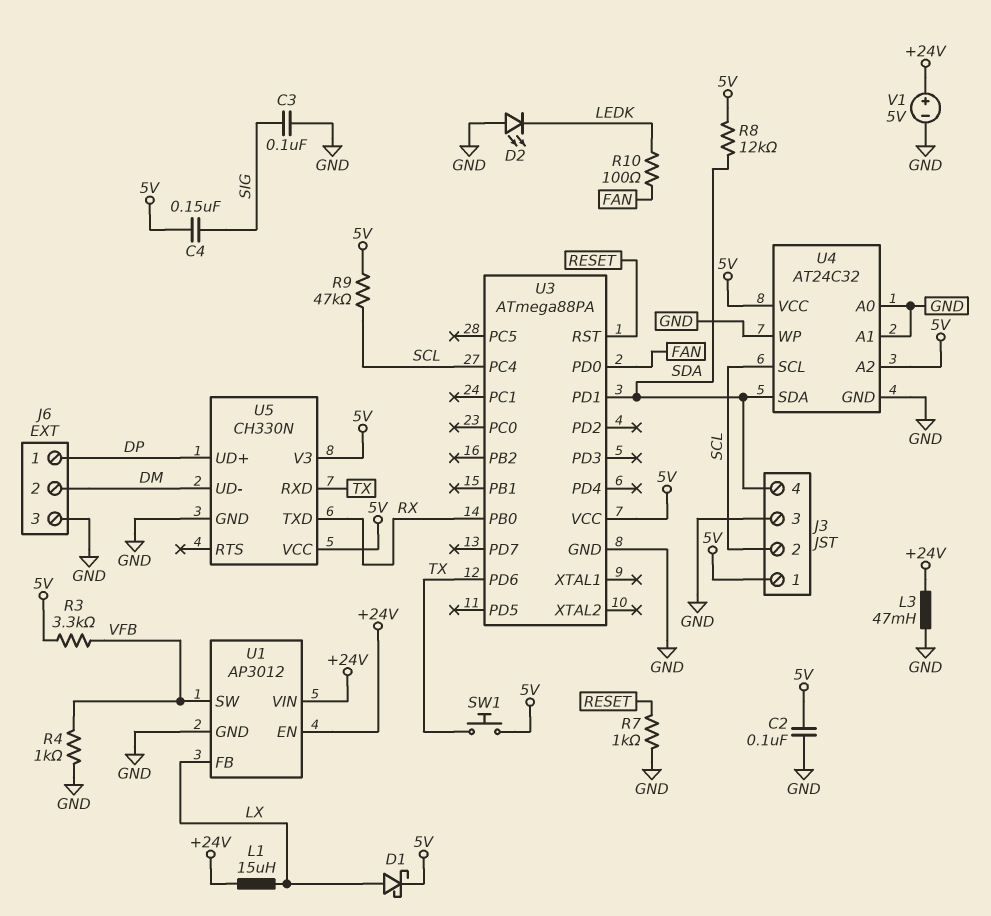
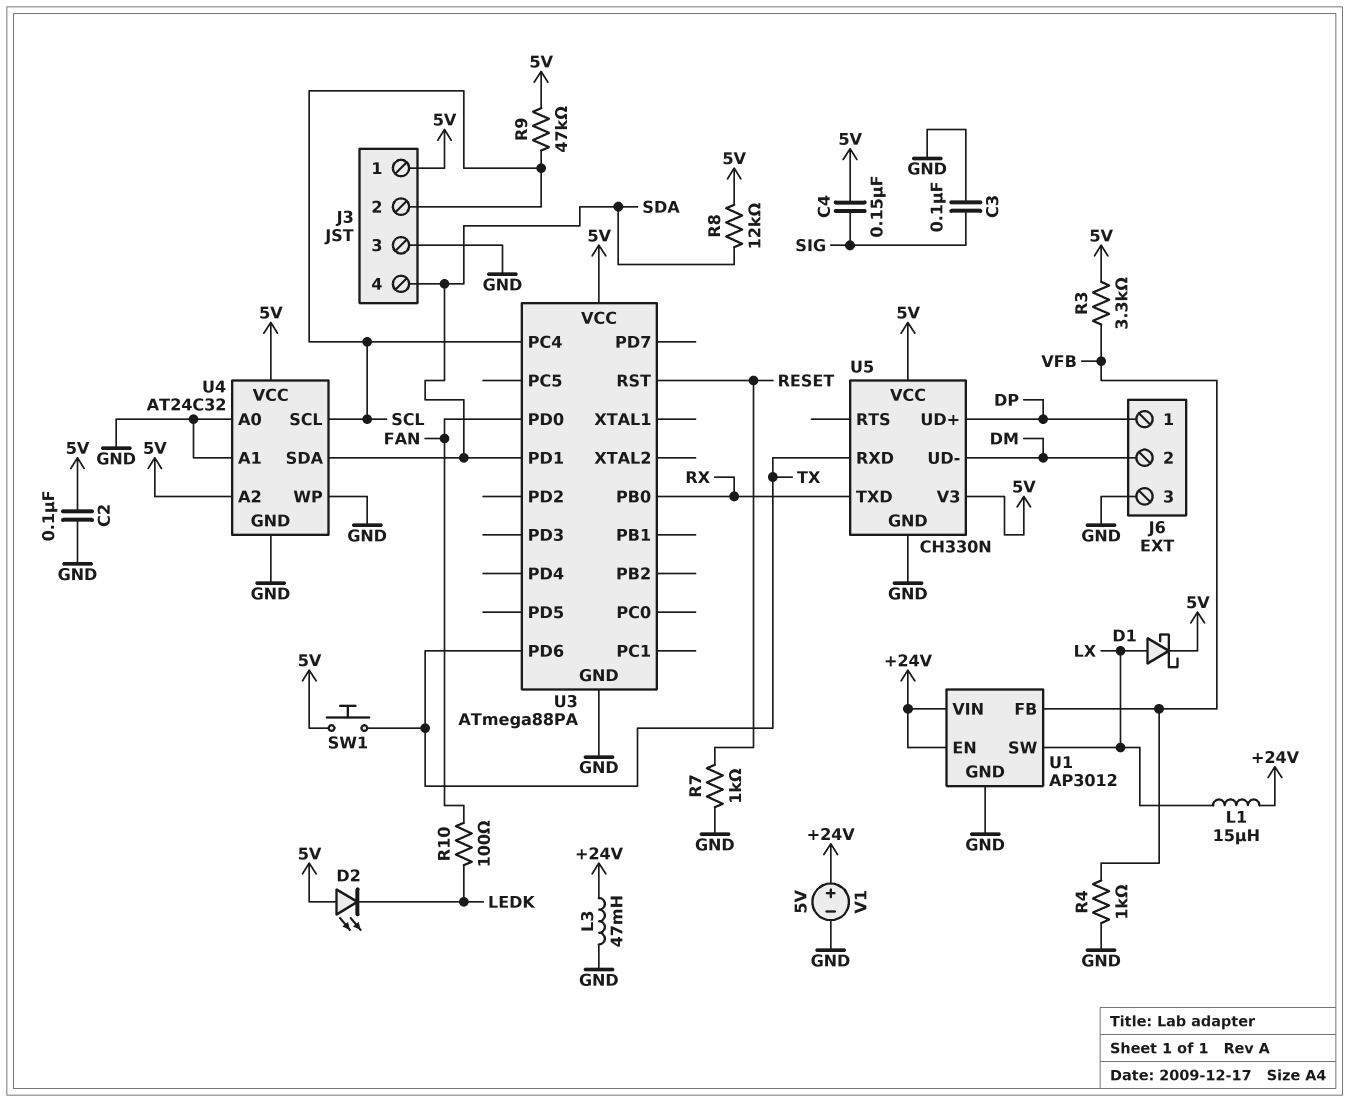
D2: LED (A GND, K LEDK) -> LED (A 5V, K LEDK)
U1 pin FB: LX -> VFB
U1 pin SW: VFB -> LX

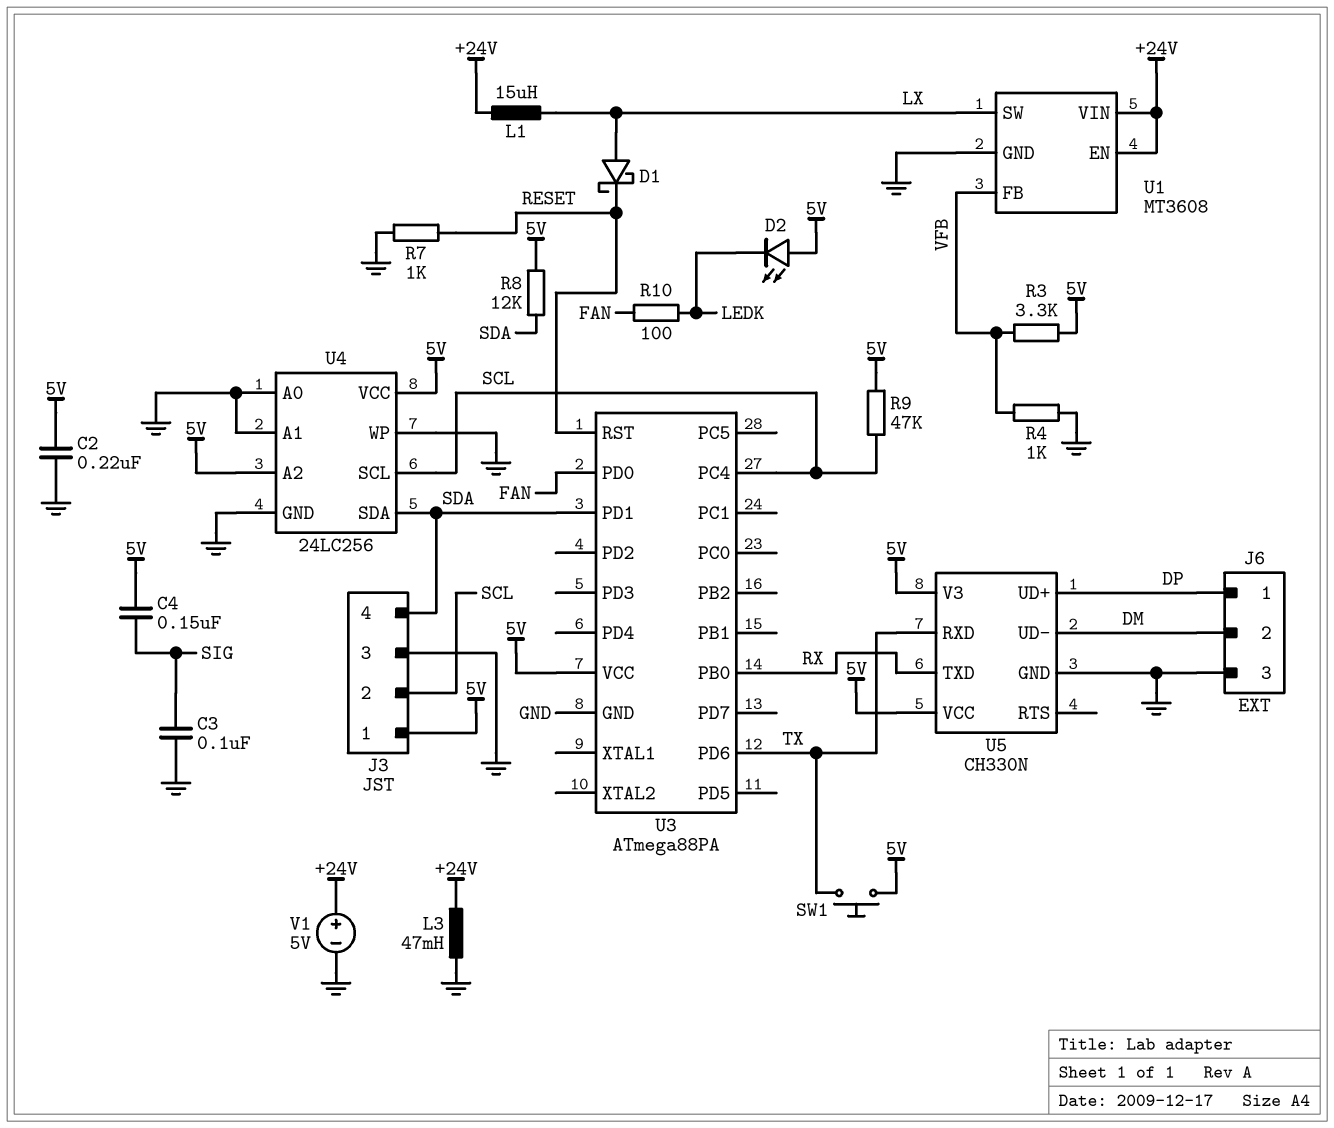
C2: 100nF (5V, GND) -> 220nF (5V, GND)
D1: schottky (A LX, K 5V) -> schottky (A LX, K RESET)
U1: AP3012 -> MT3608
U4: AT24C32 -> 24LC256

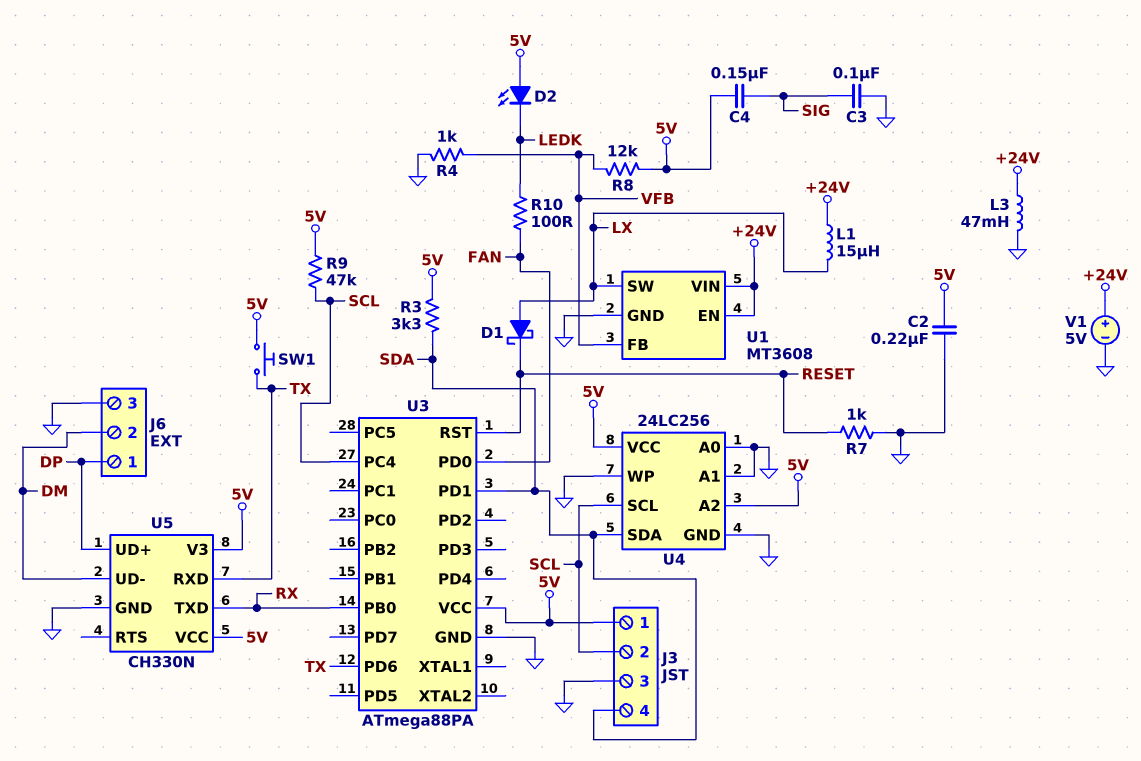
R3: 3.3k (5V, VFB) -> 3.3k (5V, SDA)
R8: 12k (5V, SDA) -> 12k (5V, VFB)

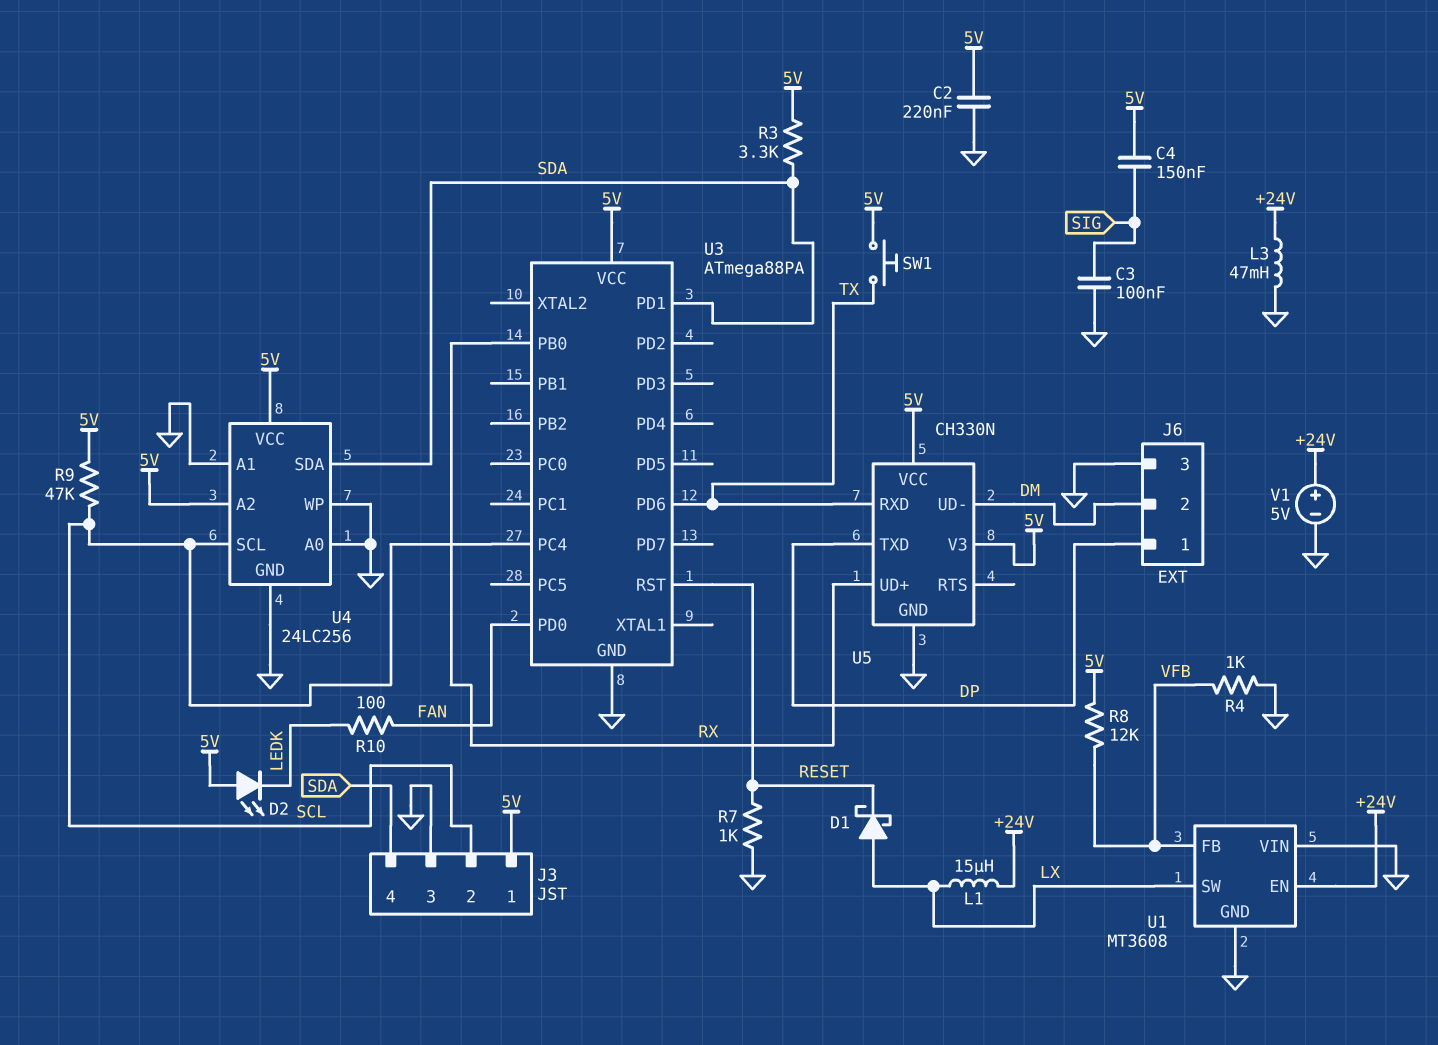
U1 pin VIN: +24V -> GND
U5 pin TXD: RX -> DP
U5 pin UD+: DP -> RX

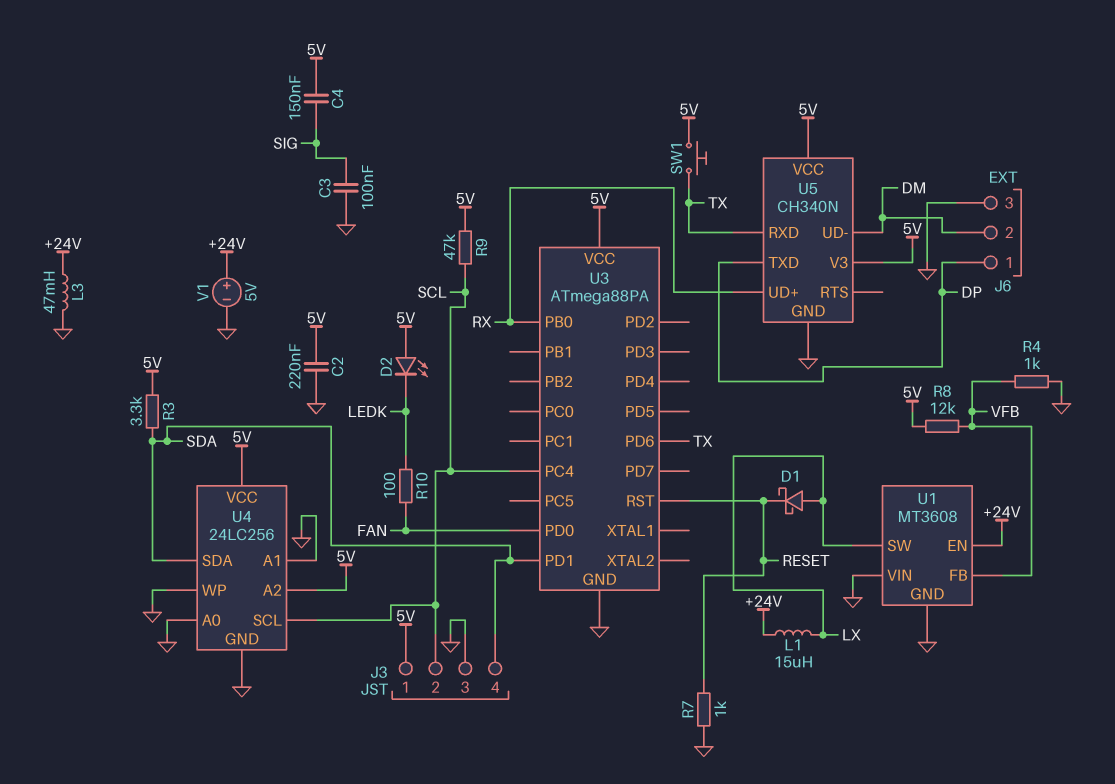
U5: CH330N -> CH340N

